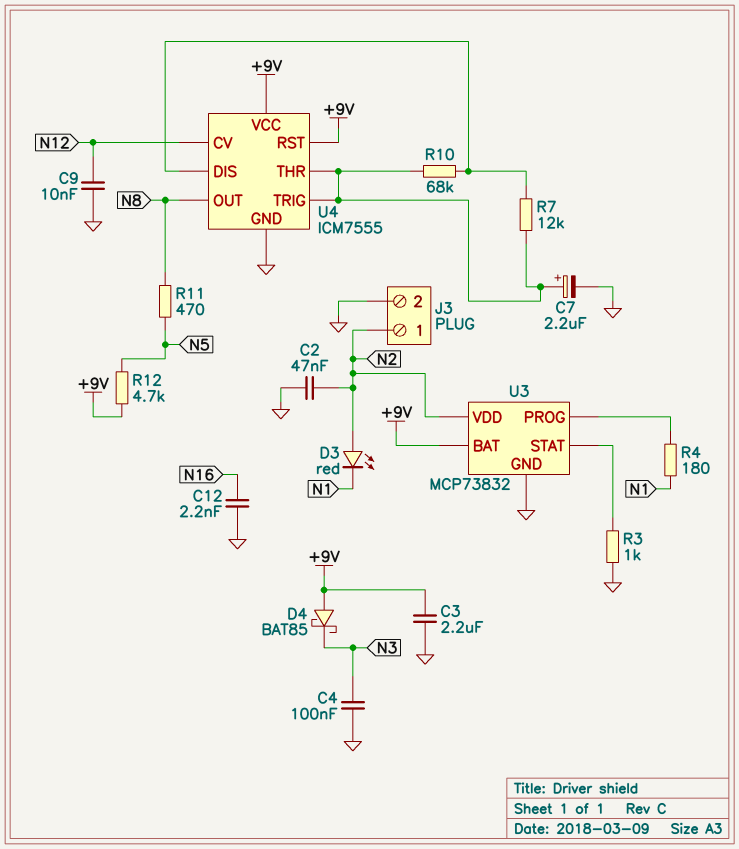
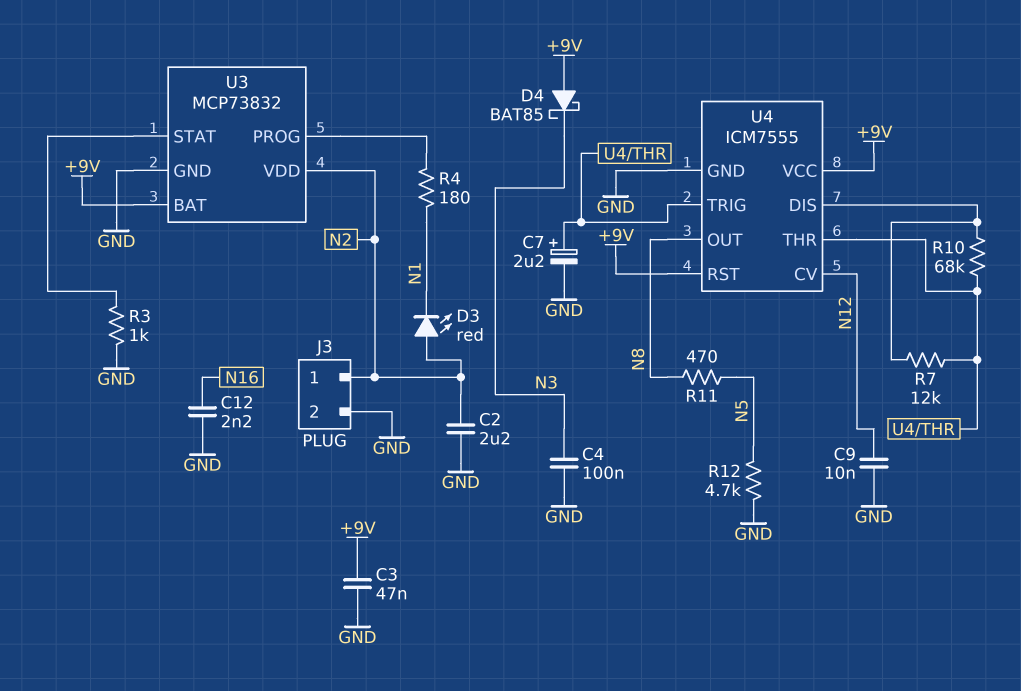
C2: 47nF (GND, N2) -> 2.2uF (GND, N2)
C3: 2.2uF (+9V, GND) -> 47nF (+9V, GND)
R12: 4.7k (+9V, N5) -> 4.7k (GND, N5)

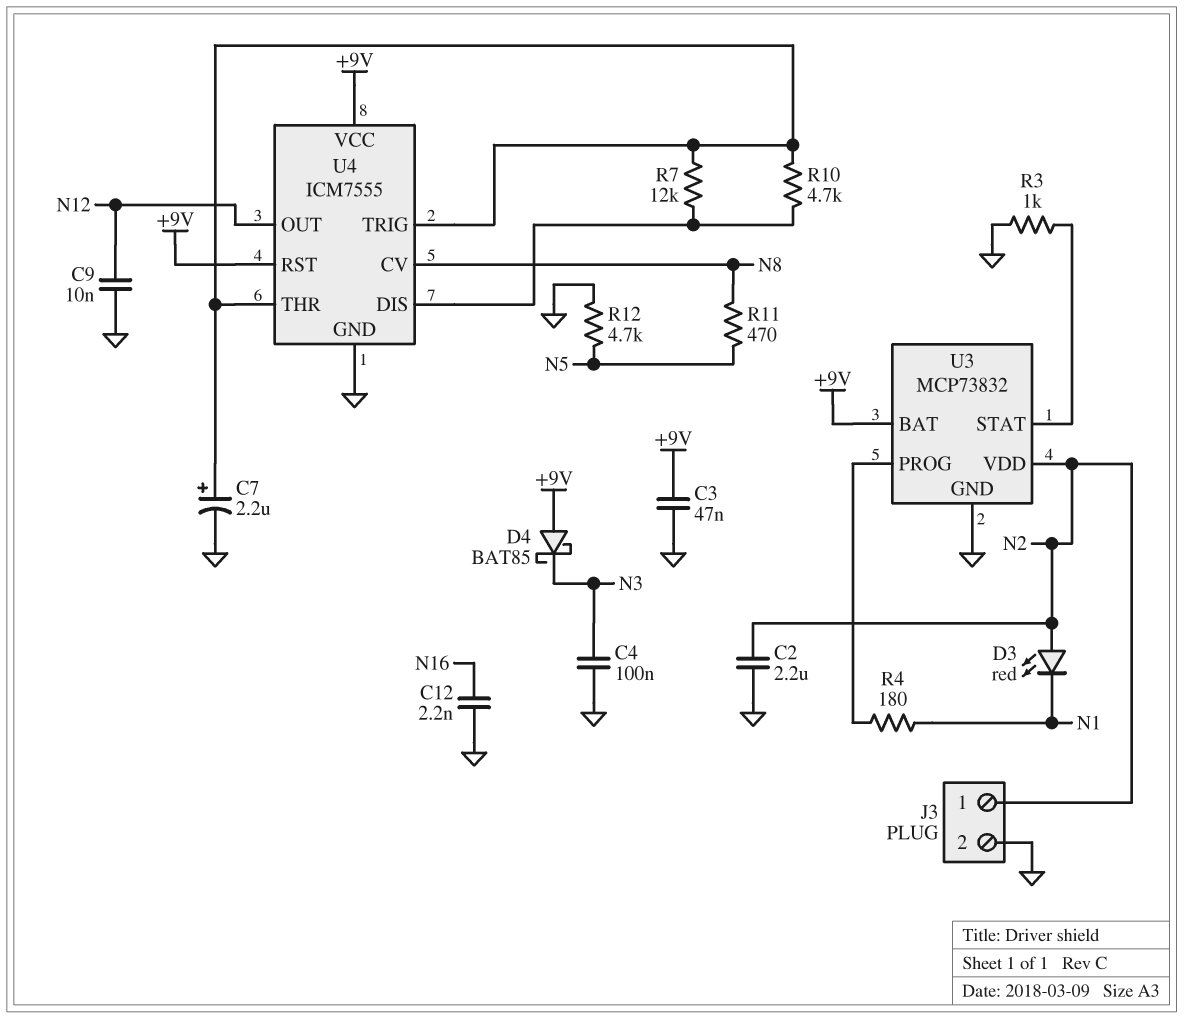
R10: 68k (U4/DIS, U4/THR) -> 4.7k (U4/DIS, U4/THR)
U4 pin CV: N12 -> N8
U4 pin OUT: N8 -> N12

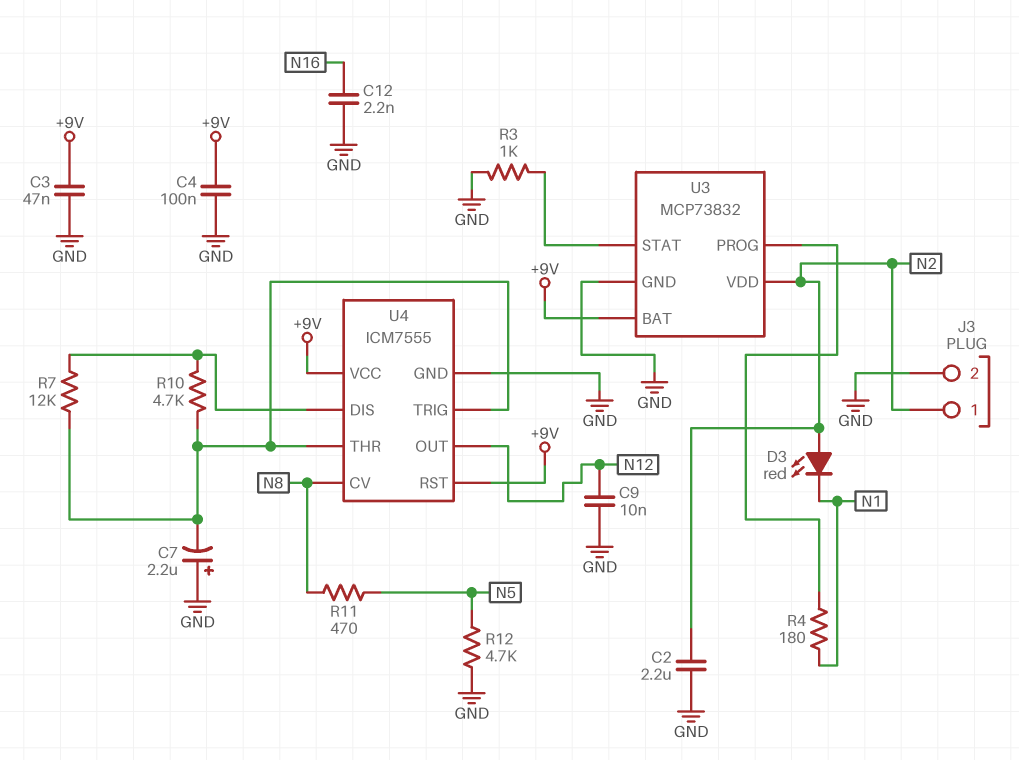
C4: 100nF (GND, N3) -> 100nF (+9V, GND)
C7: 2.2uF (plus U4/THR, minus GND) -> 2.2uF (plus GND, minus U4/THR)
D4: schottky BAT85 (A +9V, K N3) -> none

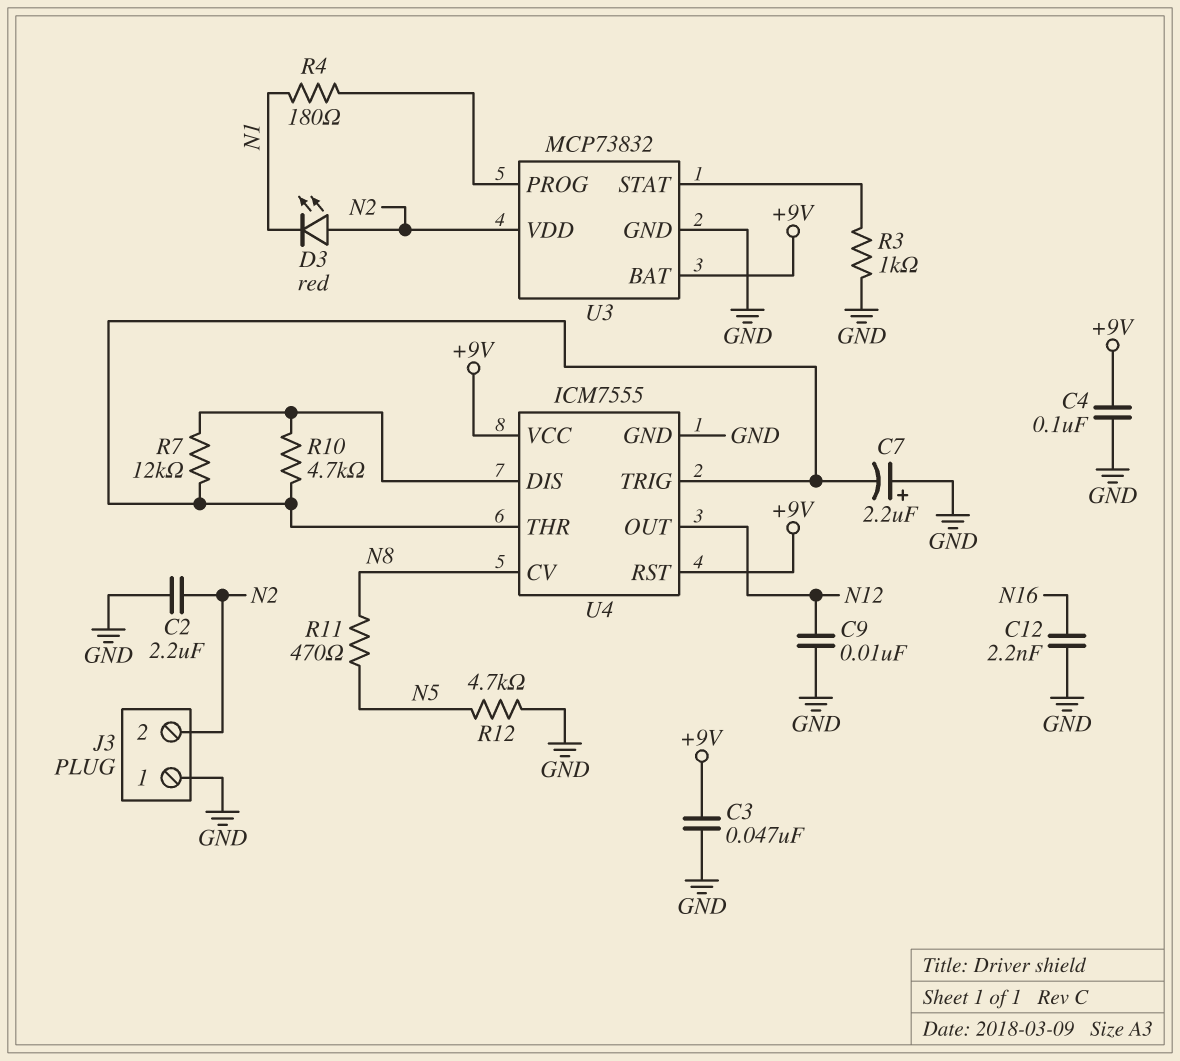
J3 pin 1: N2 -> GND
J3 pin 2: GND -> N2

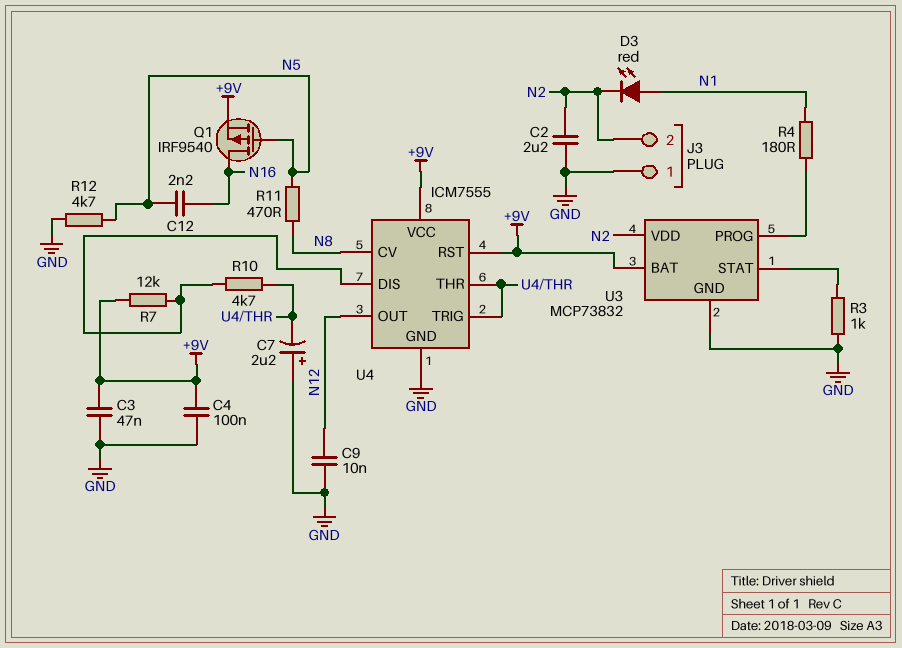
C12: 2.2nF (GND, N16) -> 2.2nF (N5, N16)
D3: LED red (A N2, K N1) -> LED red (A N1, K N2)
Q1: none -> PMOS IRF9540 (G N5, D N16, S +9V)
R7: 12k (U4/DIS, U4/THR) -> 12k (+9V, U4/DIS)

